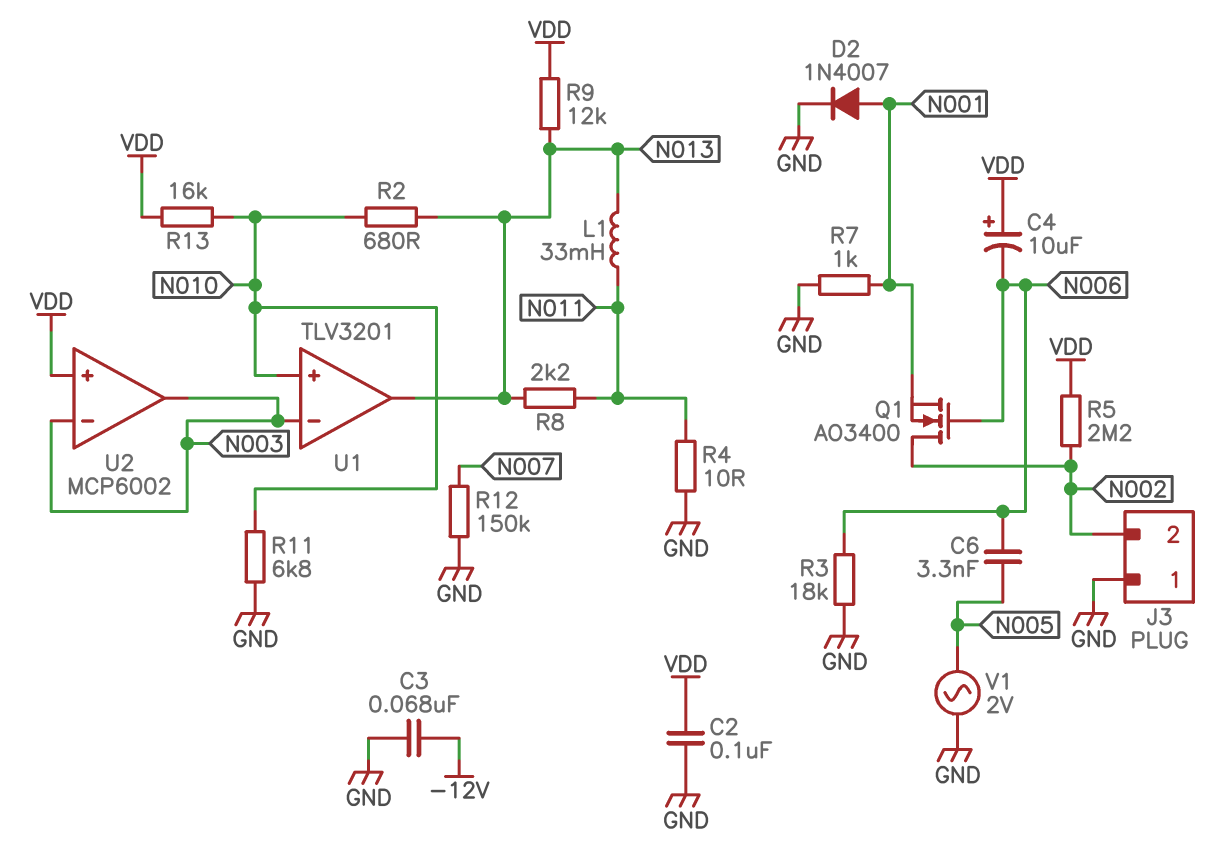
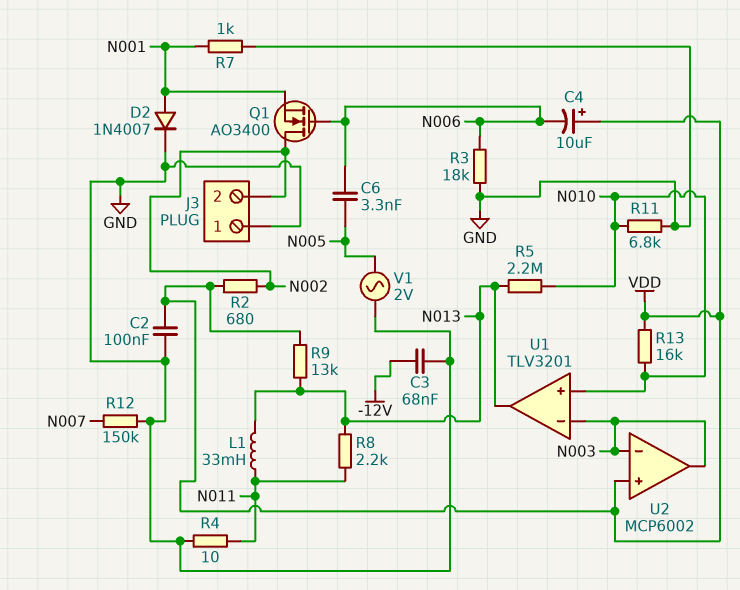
R2: 680 (N010, N013) -> 680 (N002, VDD)
R5: 2.2M (N002, VDD) -> 2.2M (N010, N013)
R9: 12k (N013, VDD) -> 13k (N013, VDD)

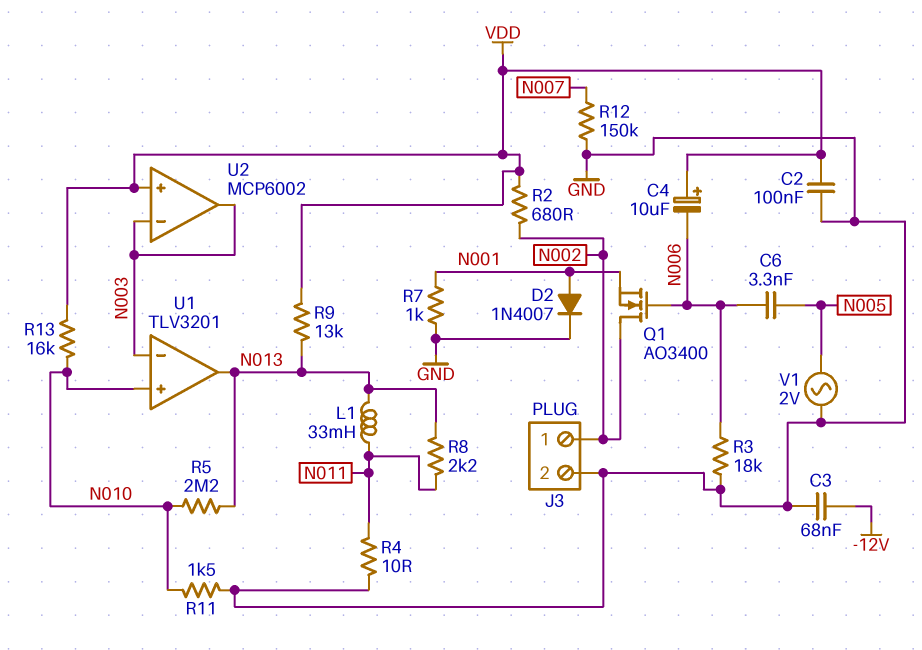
J3 pin 1: GND -> N002
J3 pin 2: N002 -> GND
R11: 6.8k (GND, N010) -> 1.5k (GND, N010)

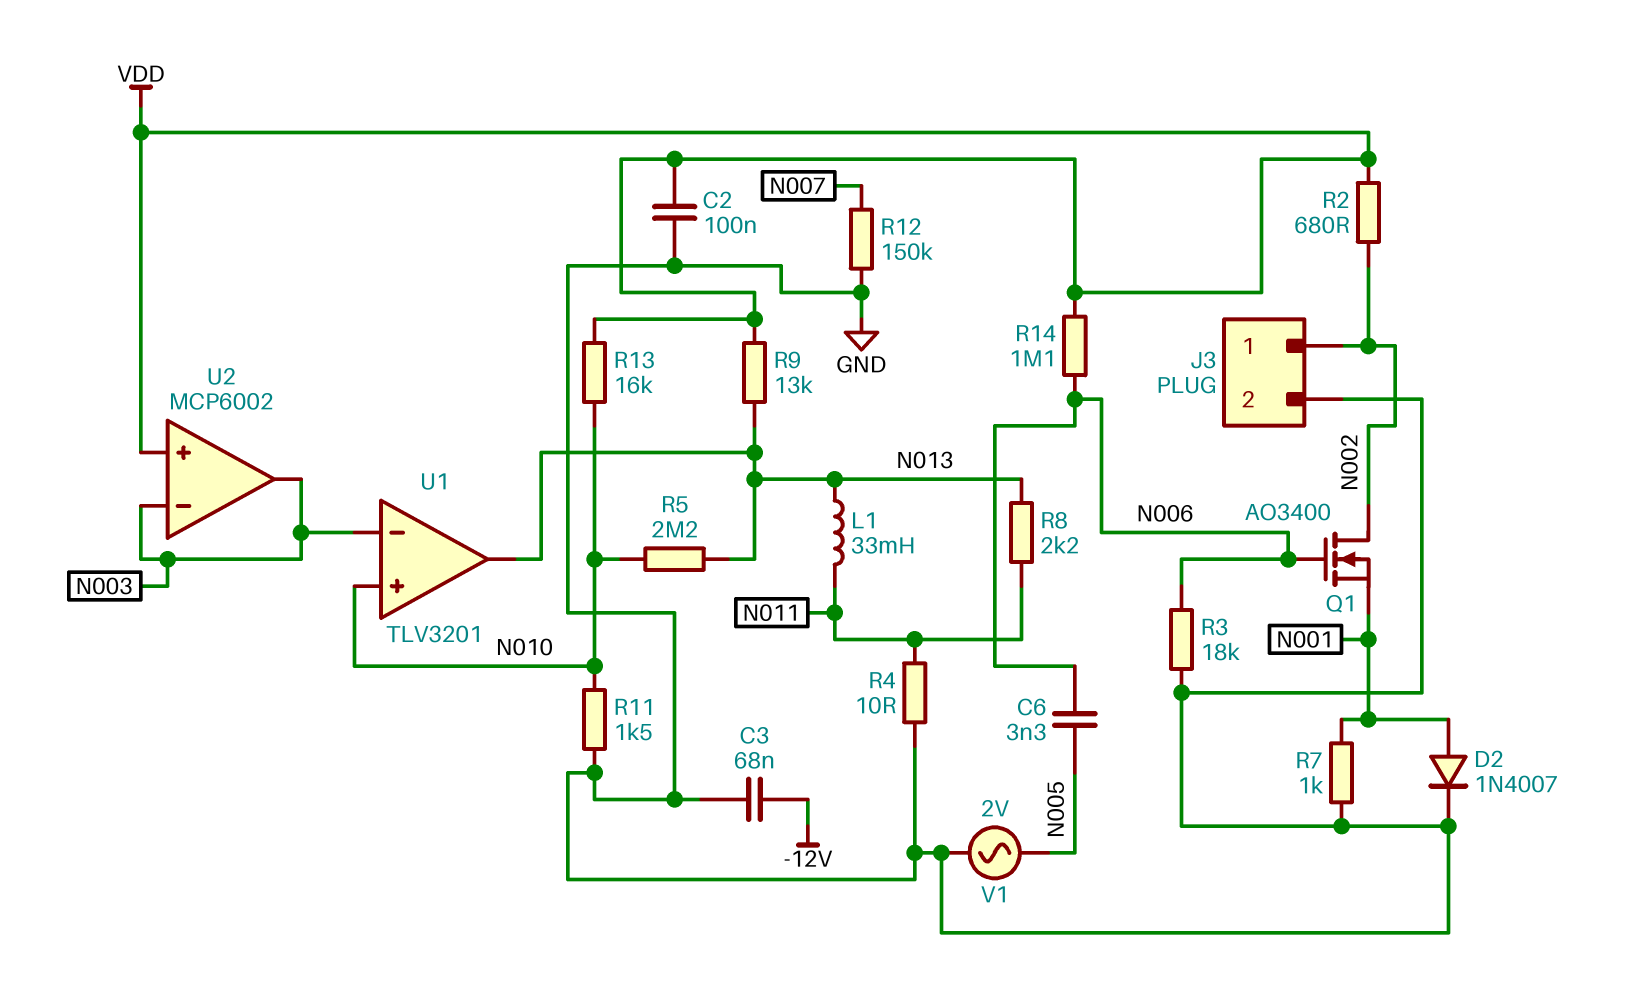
C4: 10uF (plus VDD, minus N006) -> none
R14: none -> 1.1M (N006, VDD)

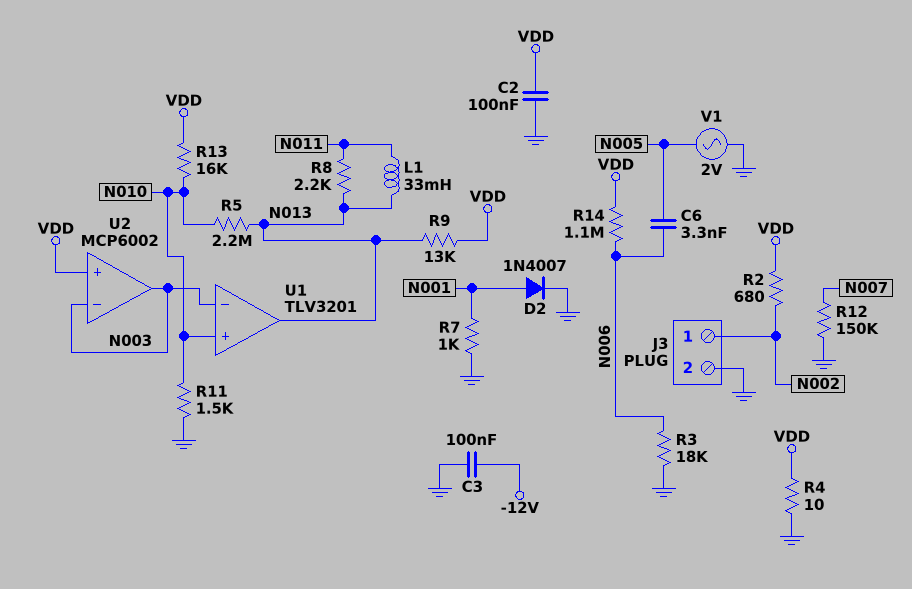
C3: 68nF (-12V, GND) -> 100nF (-12V, GND)
Q1: NMOS AO3400 (G N006, D N002, S N001) -> none
R4: 10 (GND, N011) -> 10 (GND, VDD)

